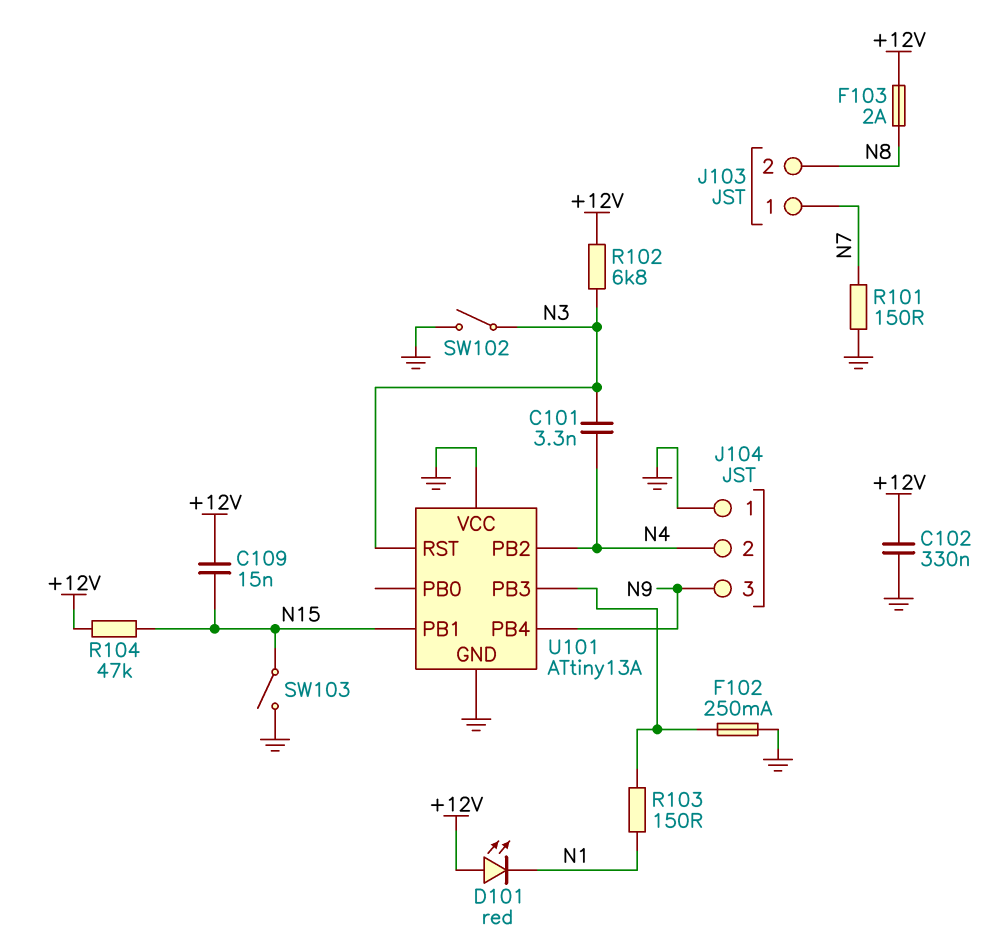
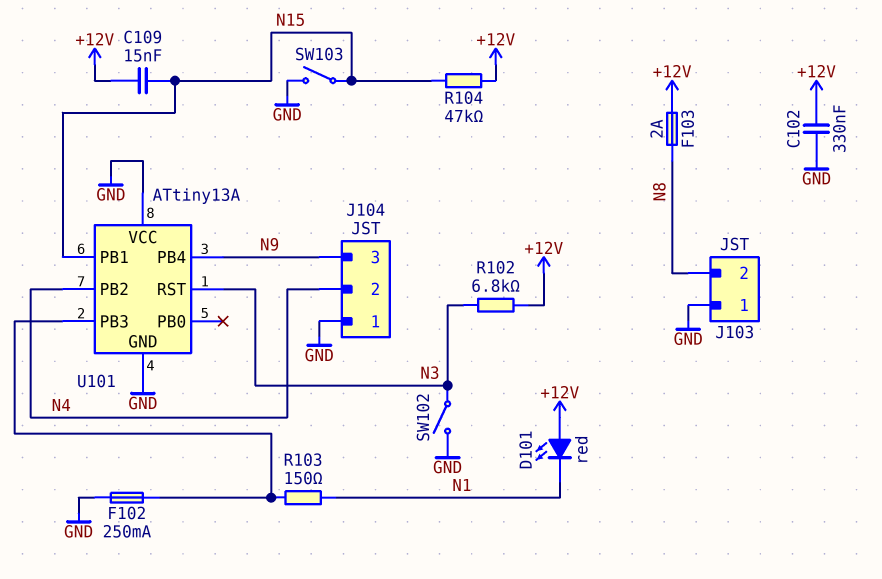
C101: 3.3nF (N3, N4) -> none
J103 pin 1: N7 -> GND
R101: 150 (GND, N7) -> none

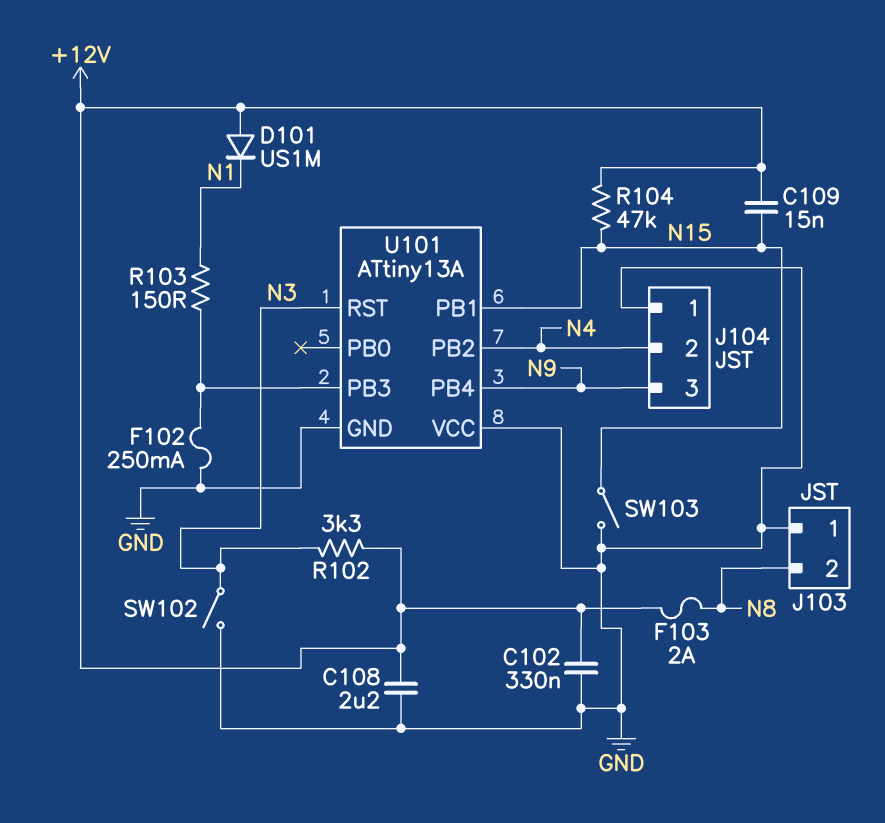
C108: none -> 2.2uF (+12V, GND)
D101: LED red (A +12V, K N1) -> diode US1M (A +12V, K N1)
R102: 6.8k (+12V, N3) -> 3.3k (+12V, N3)

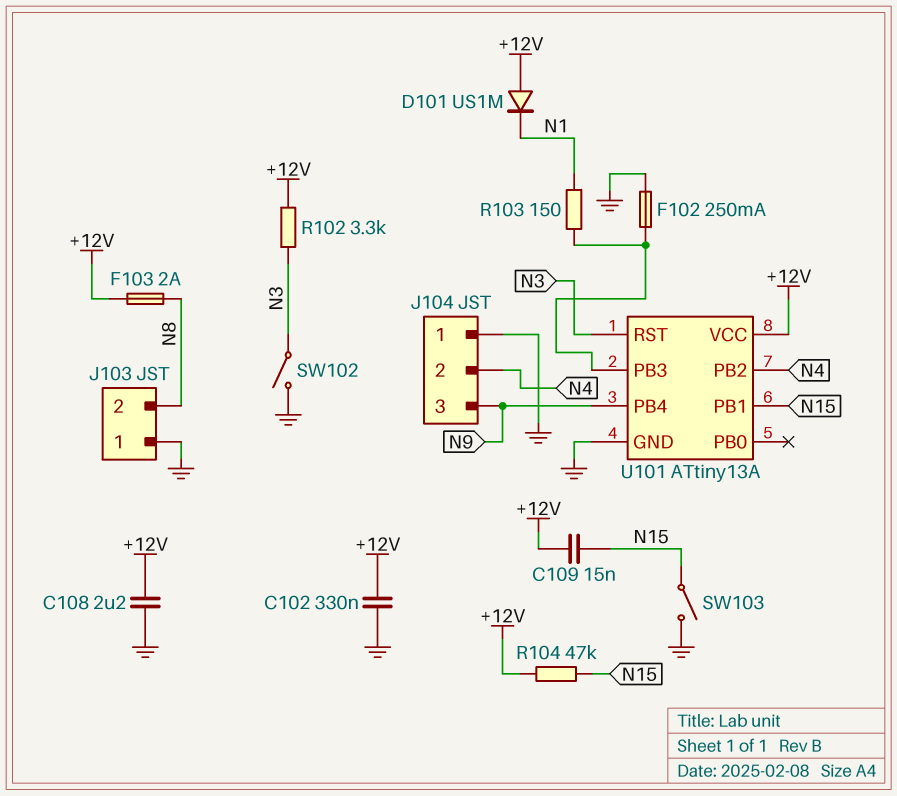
U101 pin VCC: GND -> +12V

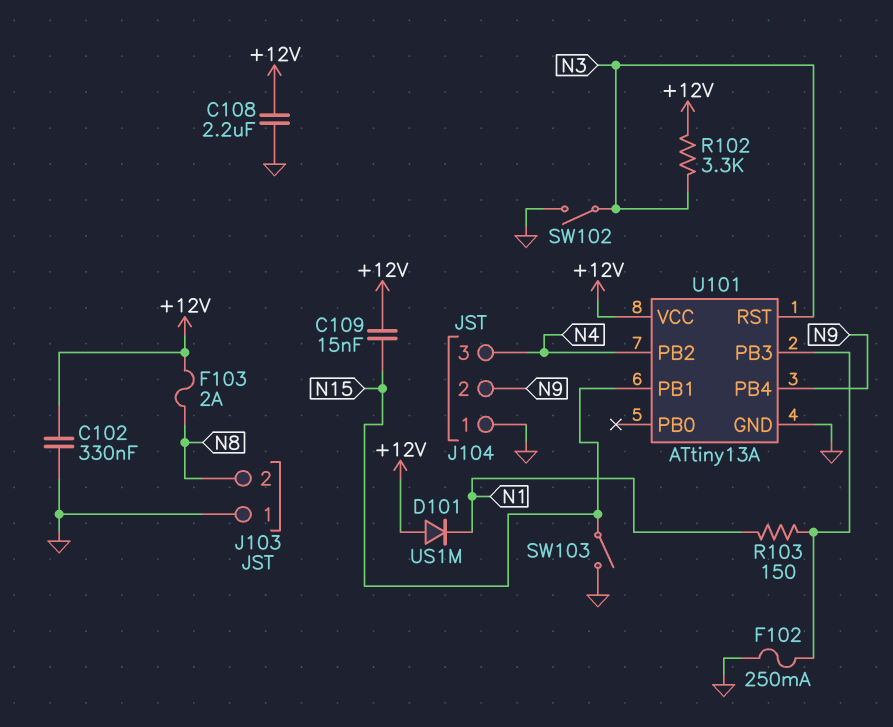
J104 pin 2: N4 -> N9
J104 pin 3: N9 -> N4
R104: 47k (+12V, N15) -> none

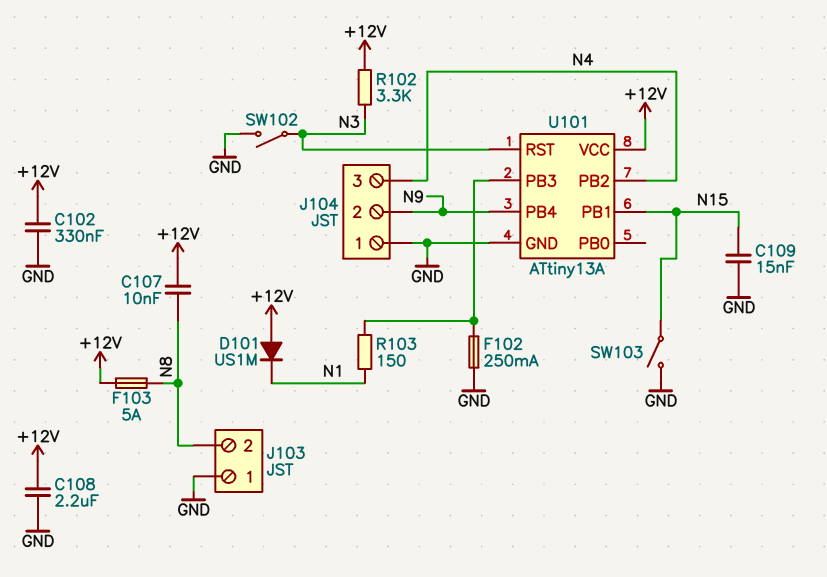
C107: none -> 10nF (+12V, N8)
C109: 15nF (+12V, N15) -> 15nF (GND, N15)
F103: 2A (+12V, N8) -> 5A (+12V, N8)

